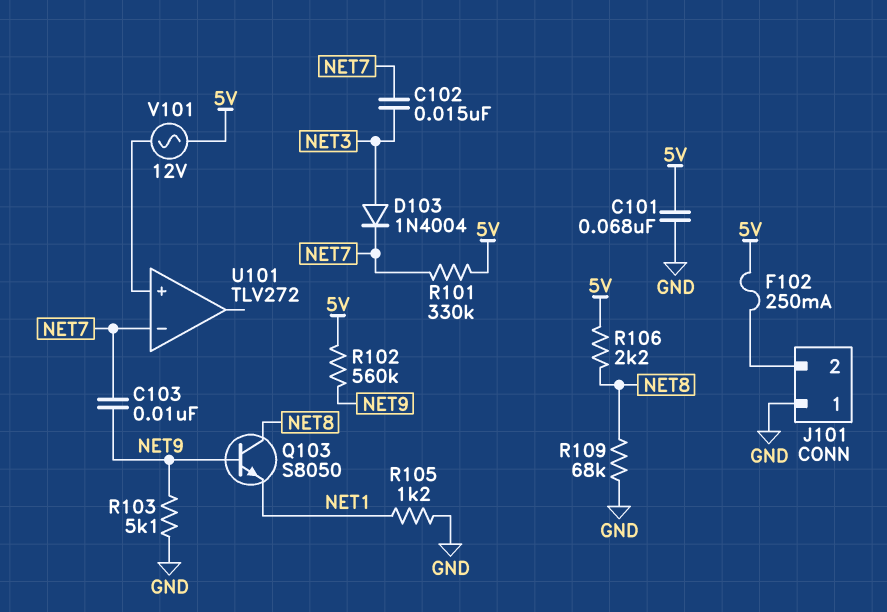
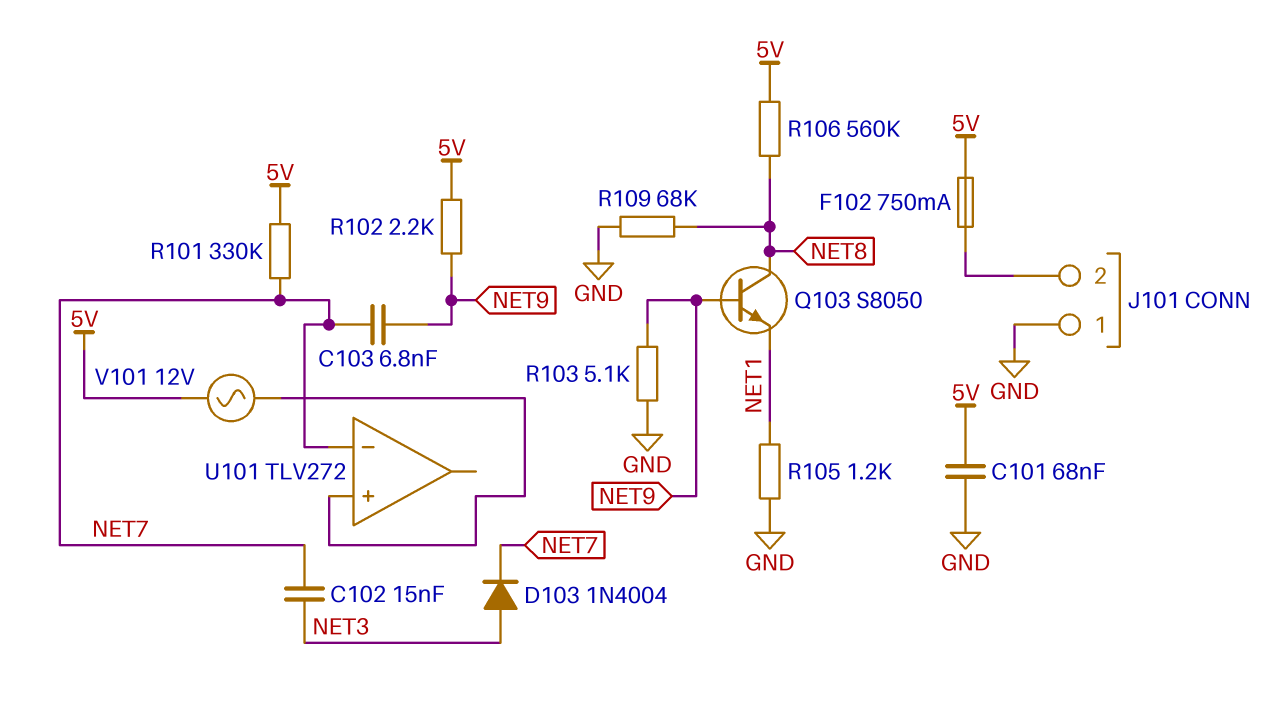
C103: 10nF (NET7, NET9) -> 6.8nF (NET7, NET9)
F102: 250mA (5V, J101/2) -> 750mA (5V, J101/2)
R102: 560k (5V, NET9) -> 2.2k (5V, NET9)
R106: 2.2k (5V, NET8) -> 560k (5V, NET8)

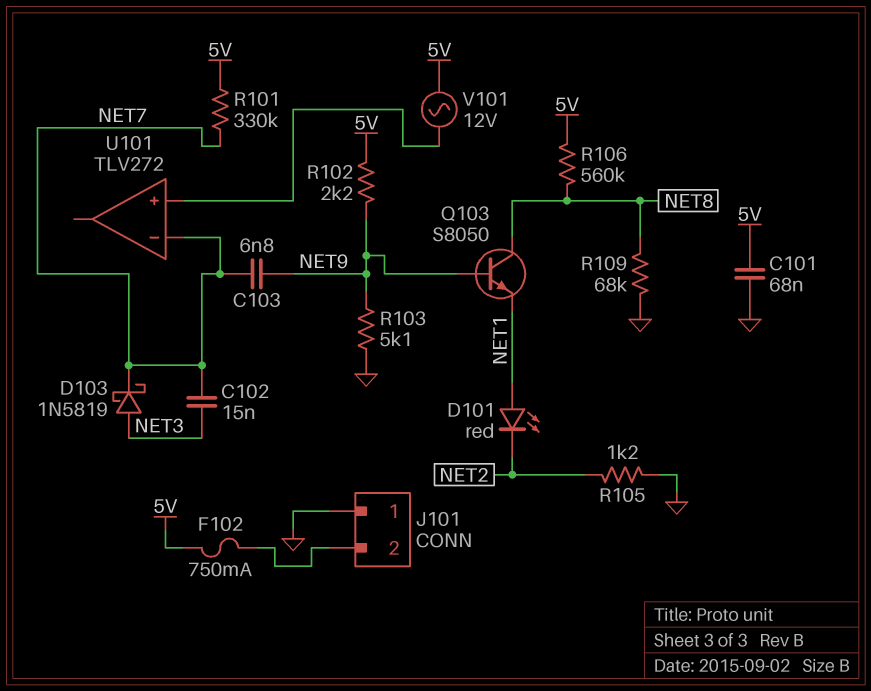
D101: none -> LED red (A NET1, K NET2)
D103: diode 1N4004 (A NET3, K NET7) -> schottky 1N5819 (A NET3, K NET7)
R105: 1.2k (GND, NET1) -> 1.2k (GND, NET2)

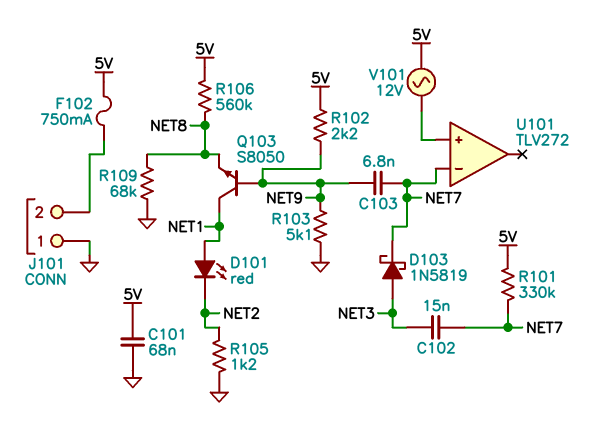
Q103: NPN S8050 (B NET9, C NET8, E NET1) -> NPN S8050 (B NET9, C NET1, E NET8)

